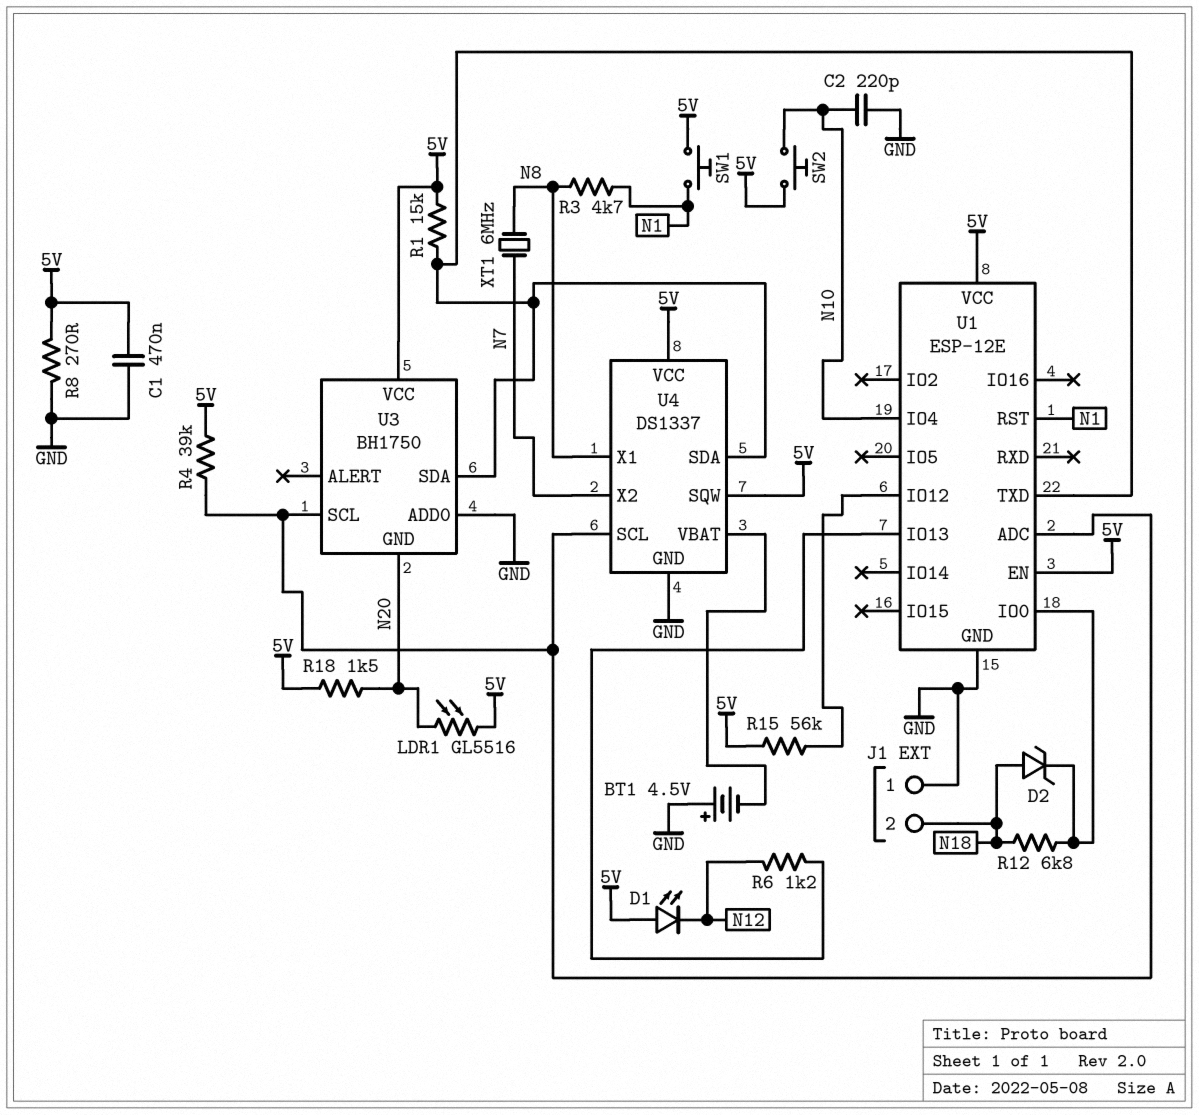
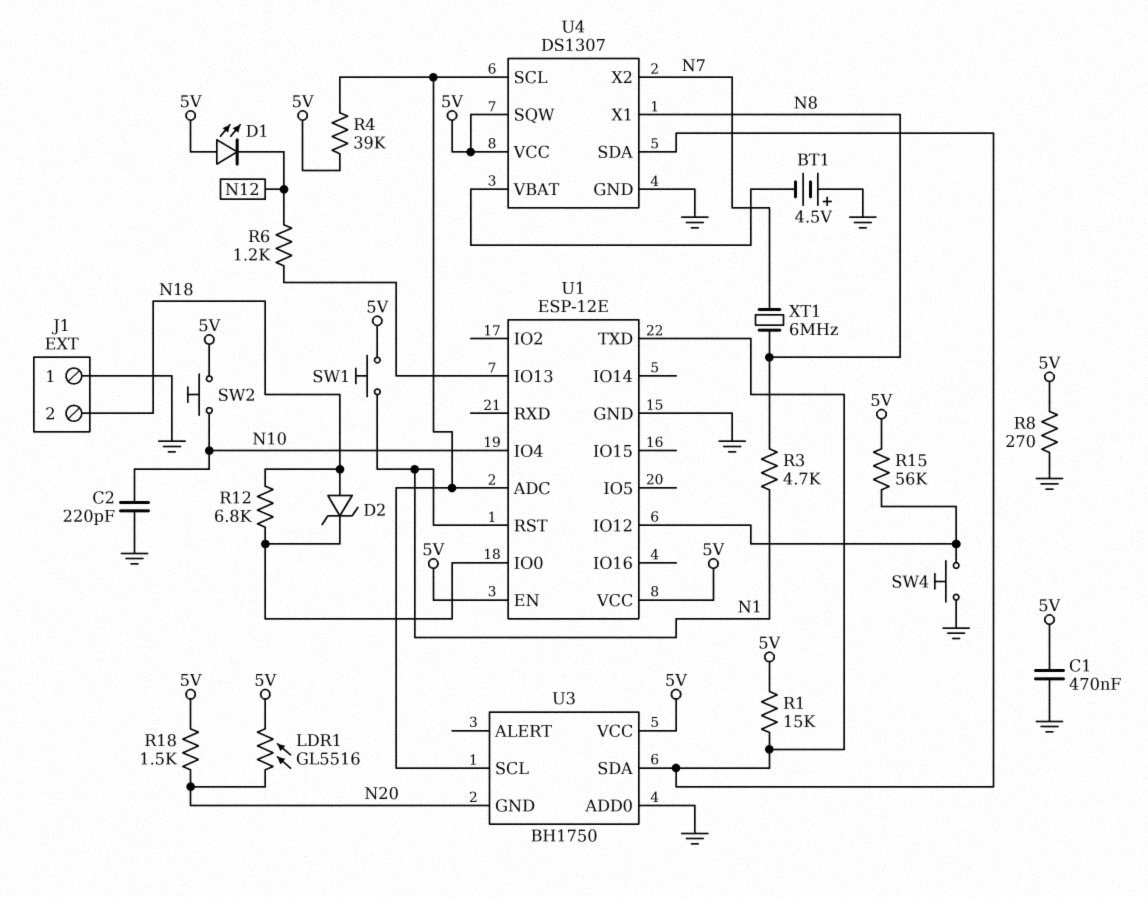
SW4: none -> button (GND, U1/IO12)
U4: DS1337 -> DS1307

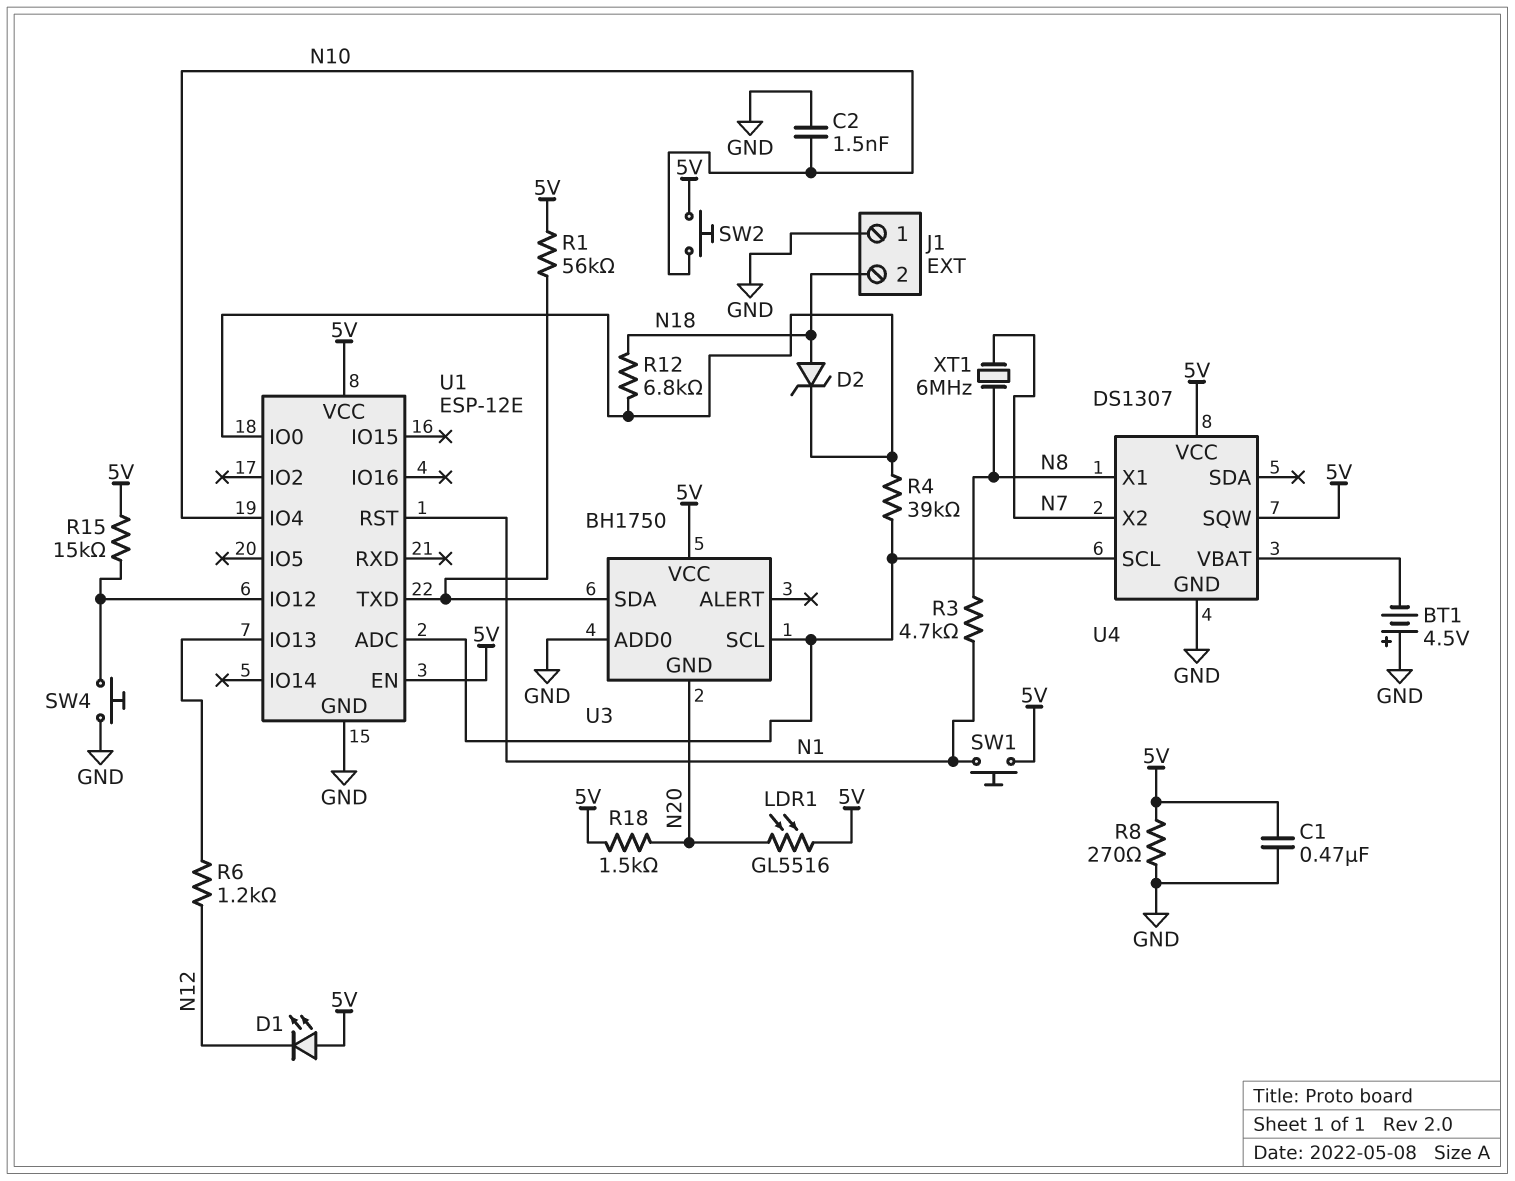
C2: 220pF (GND, N10) -> 1.5nF (GND, N10)
R1: 15k (5V, U1/TXD) -> 56k (5V, U1/TXD)
R4: 39k (5V, U1/ADC) -> 39k (U1/ADC, U1/IO0)
R15: 56k (5V, U1/IO12) -> 15k (5V, U1/IO12)
U4 pin SDA: U1/TXD -> none

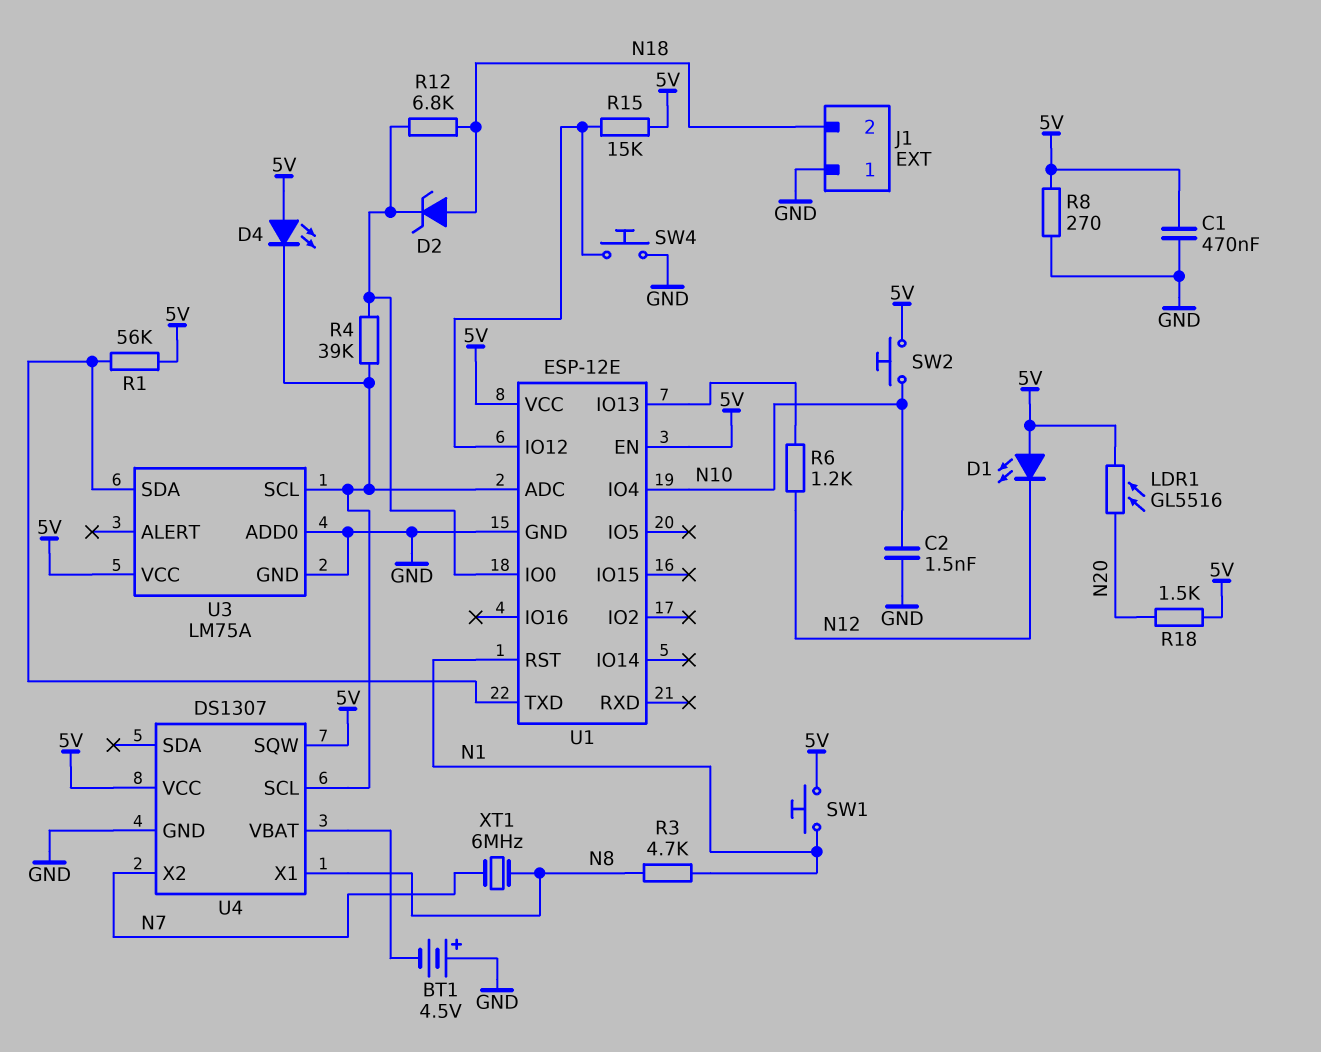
D4: none -> LED (A 5V, K U1/ADC)
U3: BH1750 -> LM75A
U3 pin GND: N20 -> GND

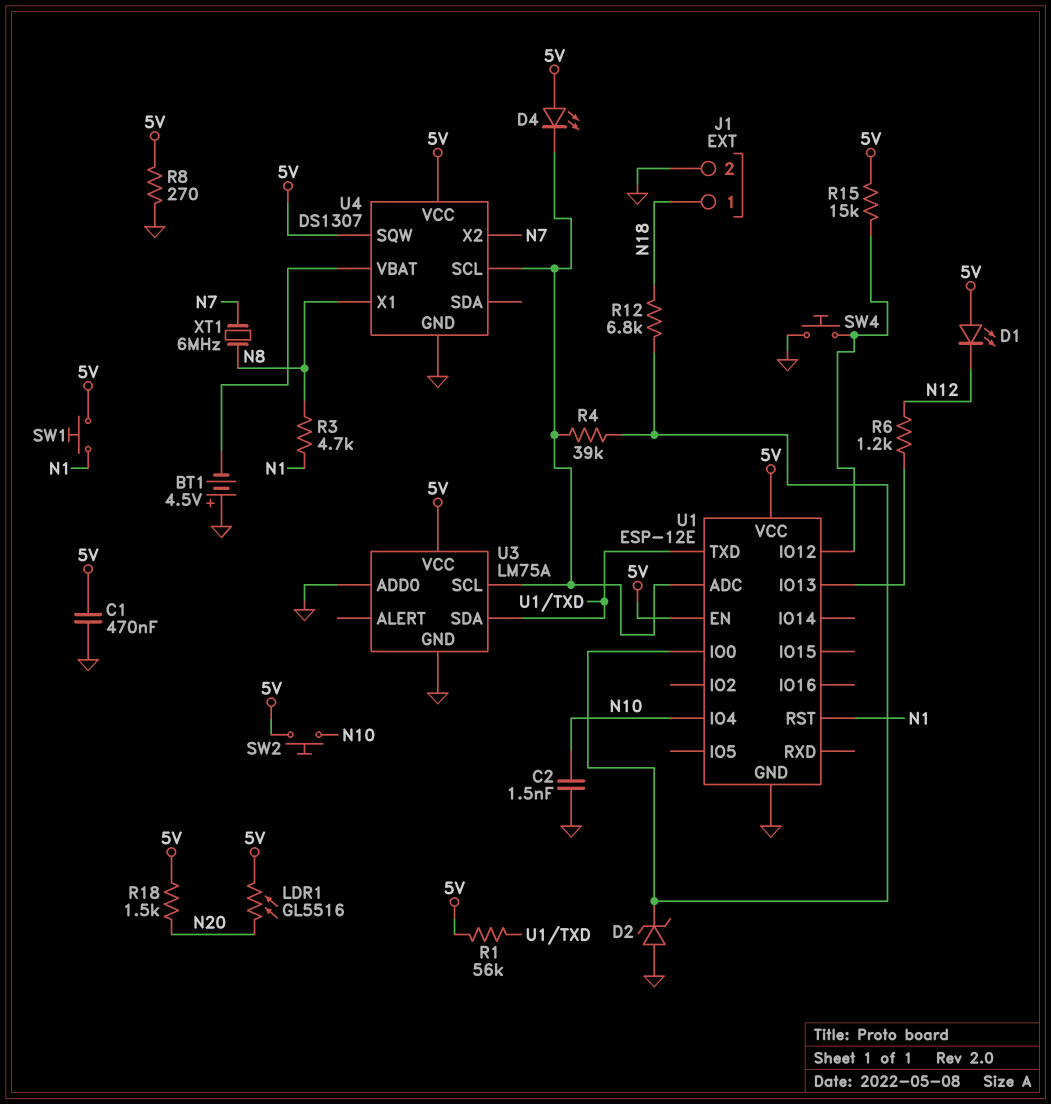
D2: zener (A N18, K U1/IO0) -> zener (A GND, K U1/IO0)
J1 pin 1: GND -> N18
J1 pin 2: N18 -> GND

